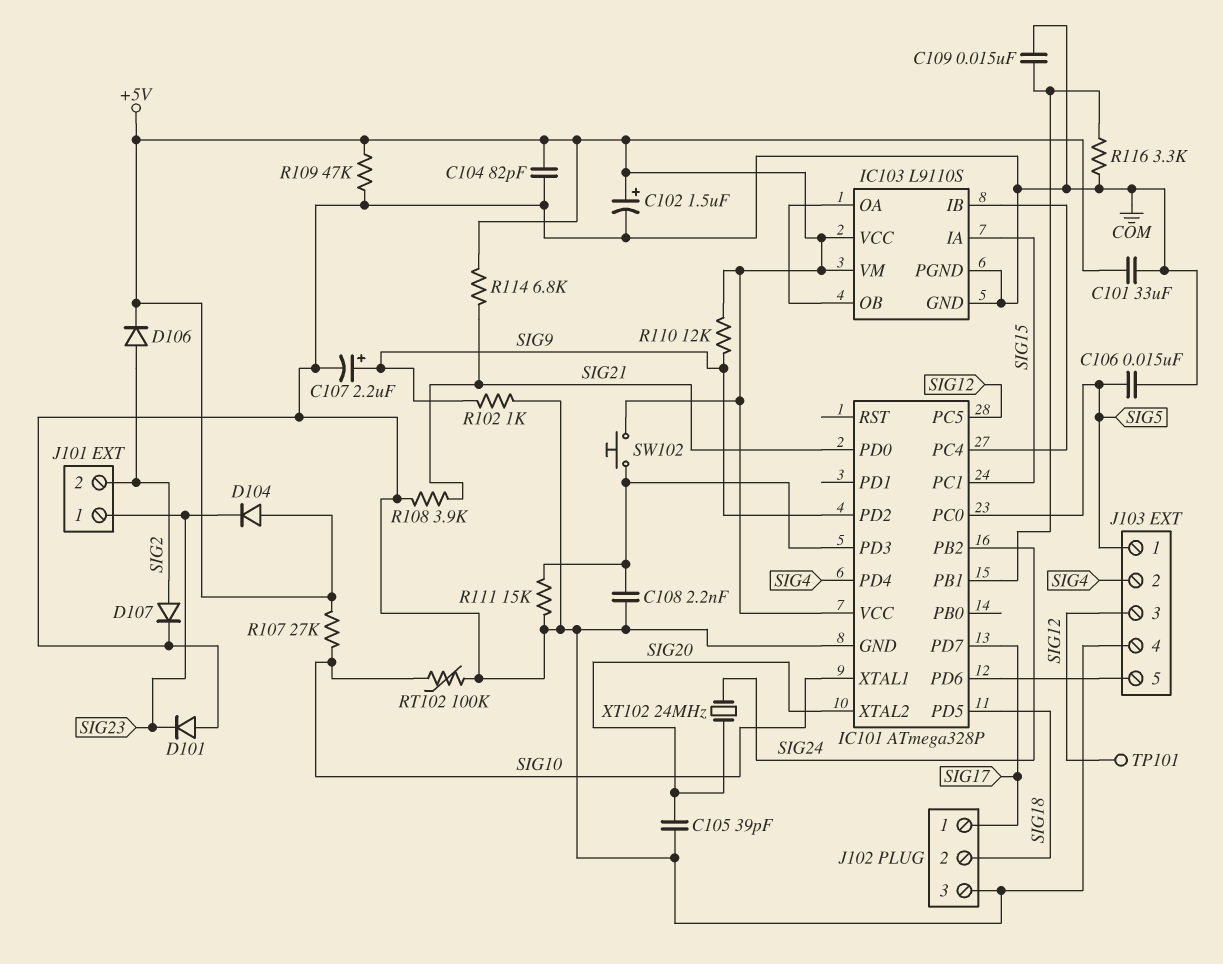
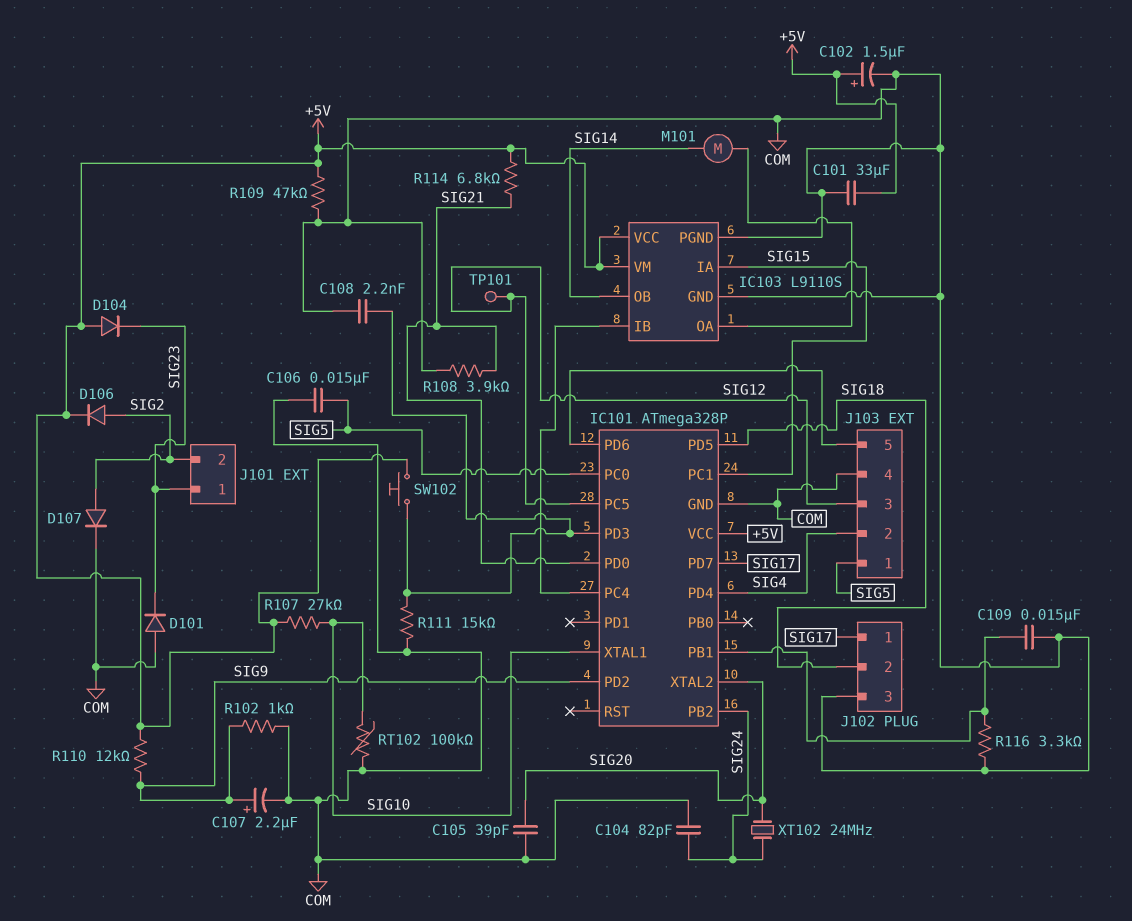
C104: 82pF (+5V, COM) -> 82pF (COM, SIG24)
IC103 pin OB: IC103/OA -> SIG14
M101: none -> motor (IC103/OA, SIG14)

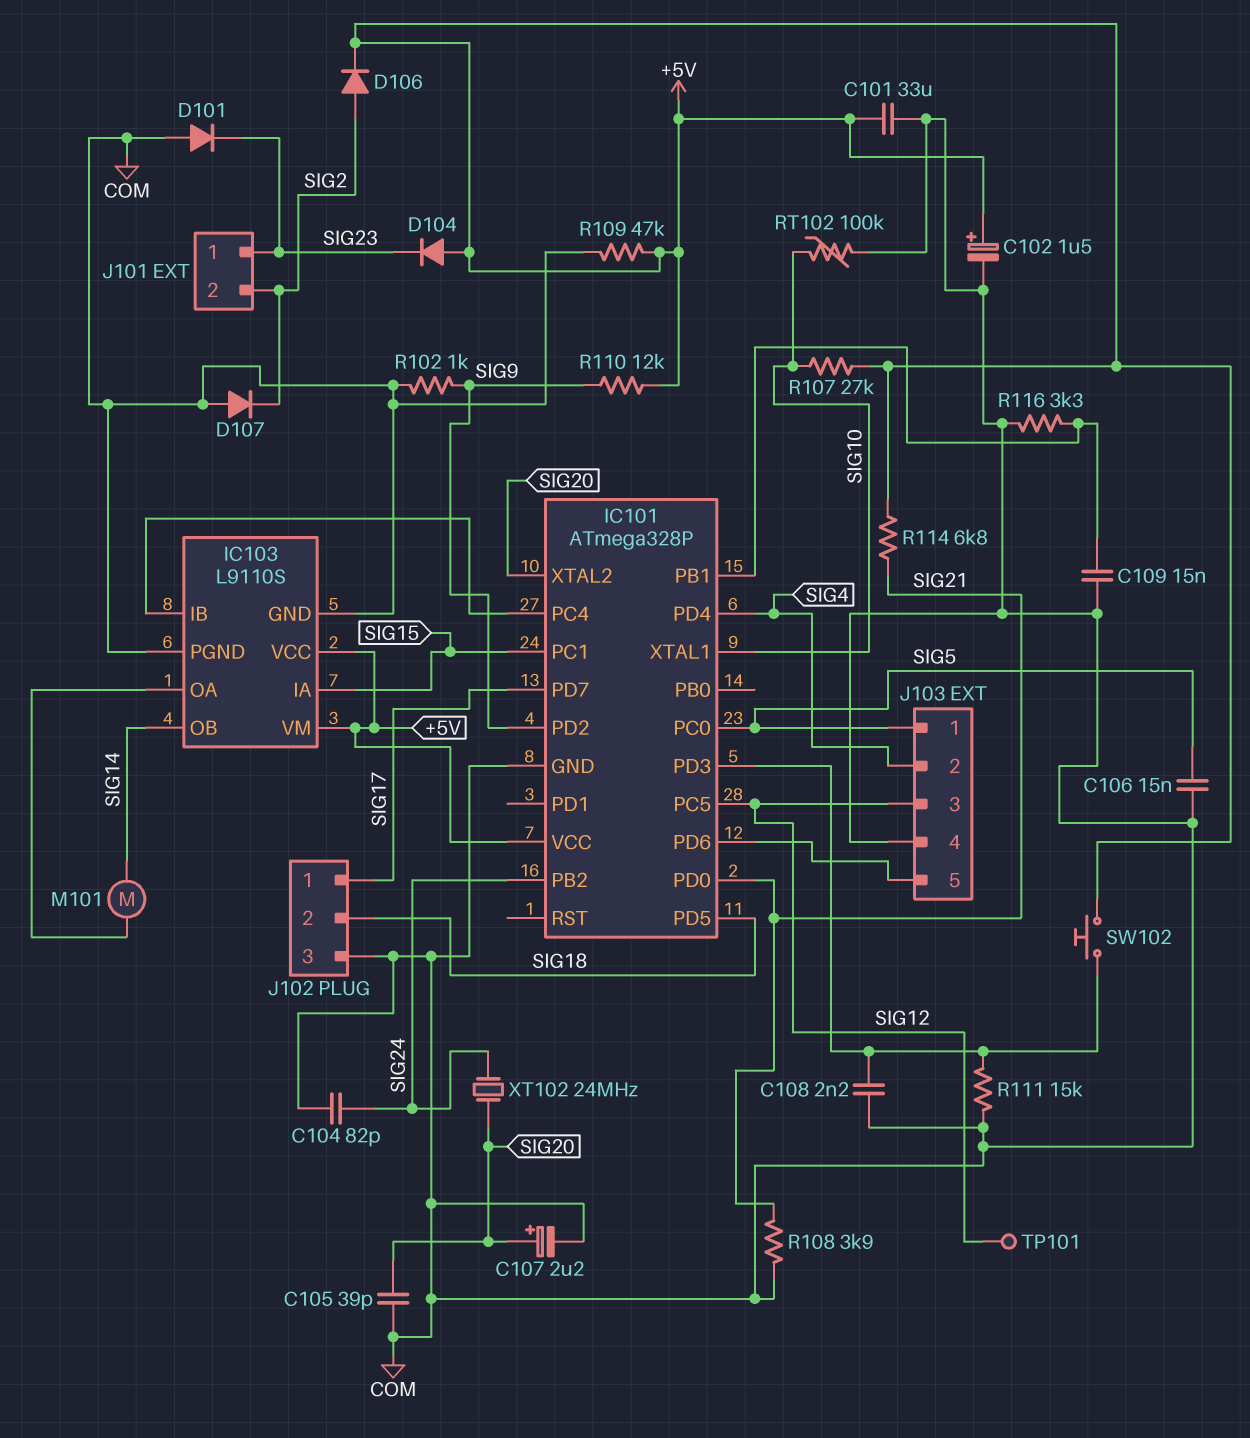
C107: 2.2uF (plus SIG9, minus COM) -> 2.2uF (plus SIG20, minus COM)
D107: diode (A SIG2, K COM) -> diode (A COM, K SIG2)

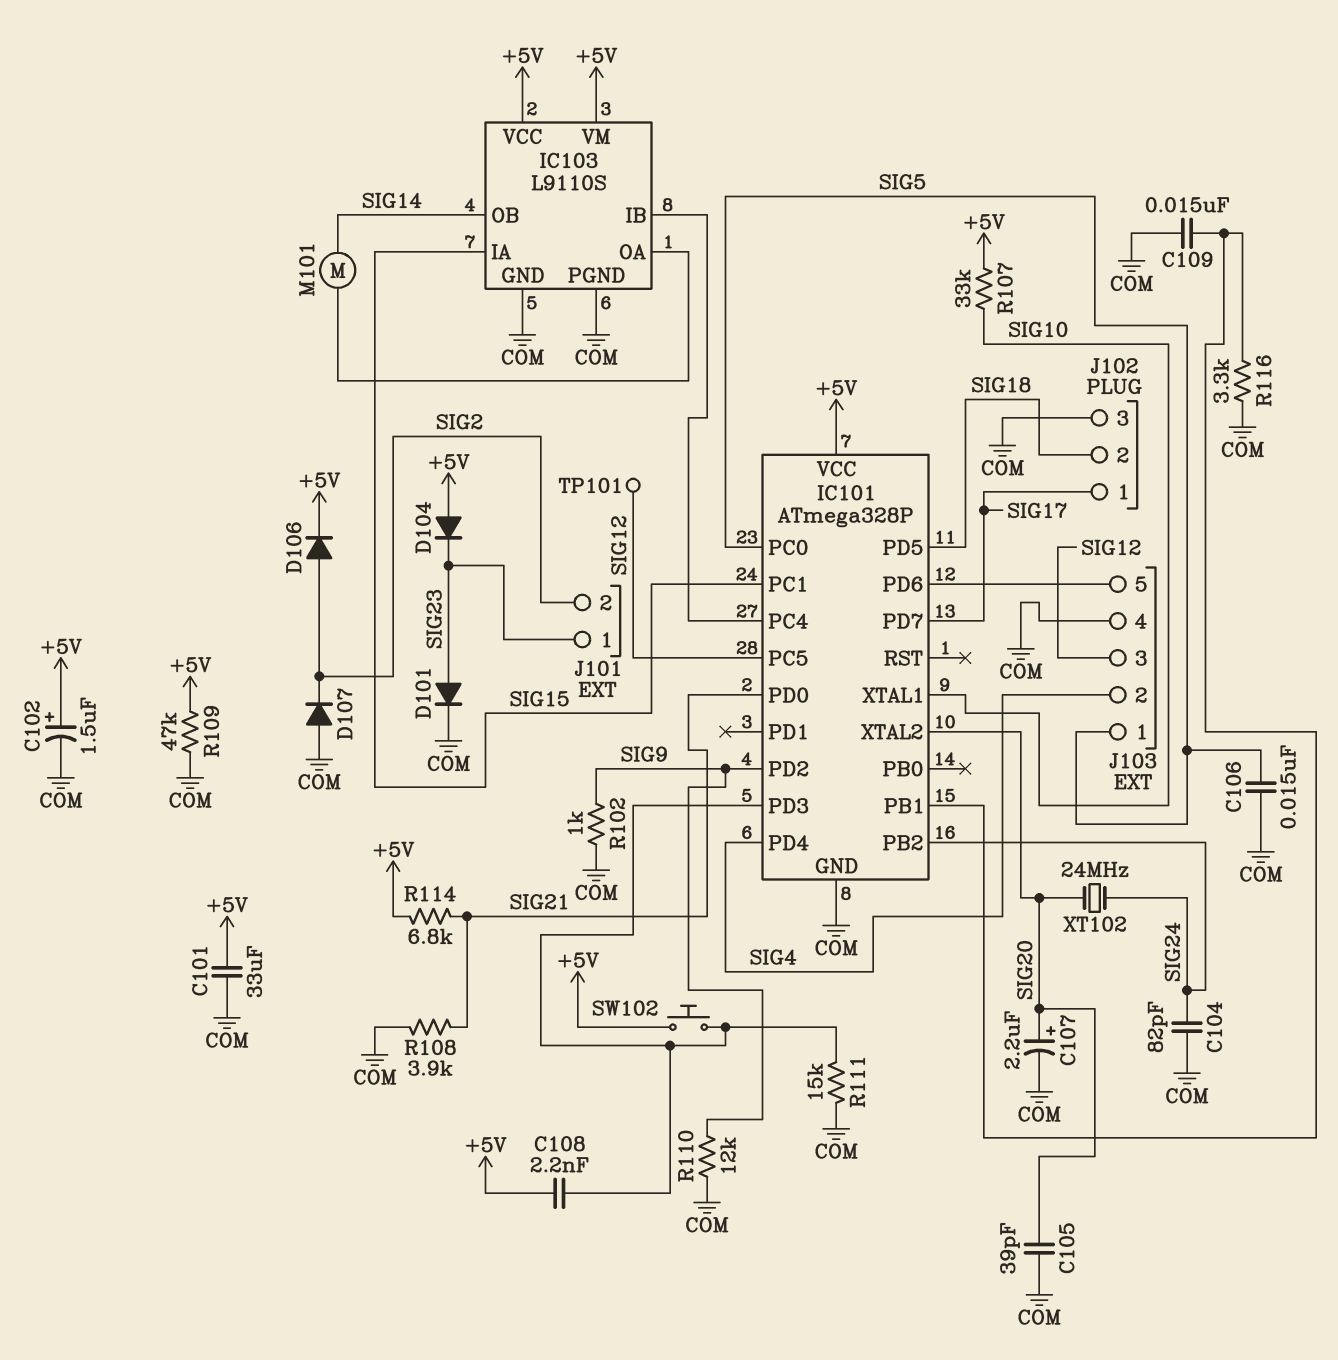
C108: 2.2nF (COM, IC101/PD3) -> 2.2nF (+5V, IC101/PD3)
D101: diode (A COM, K SIG23) -> diode (A SIG23, K COM)
R107: 27k (+5V, SIG10) -> 33k (+5V, SIG10)
R110: 12k (+5V, SIG9) -> 12k (COM, SIG9)
RT102: 100k (COM, SIG10) -> none

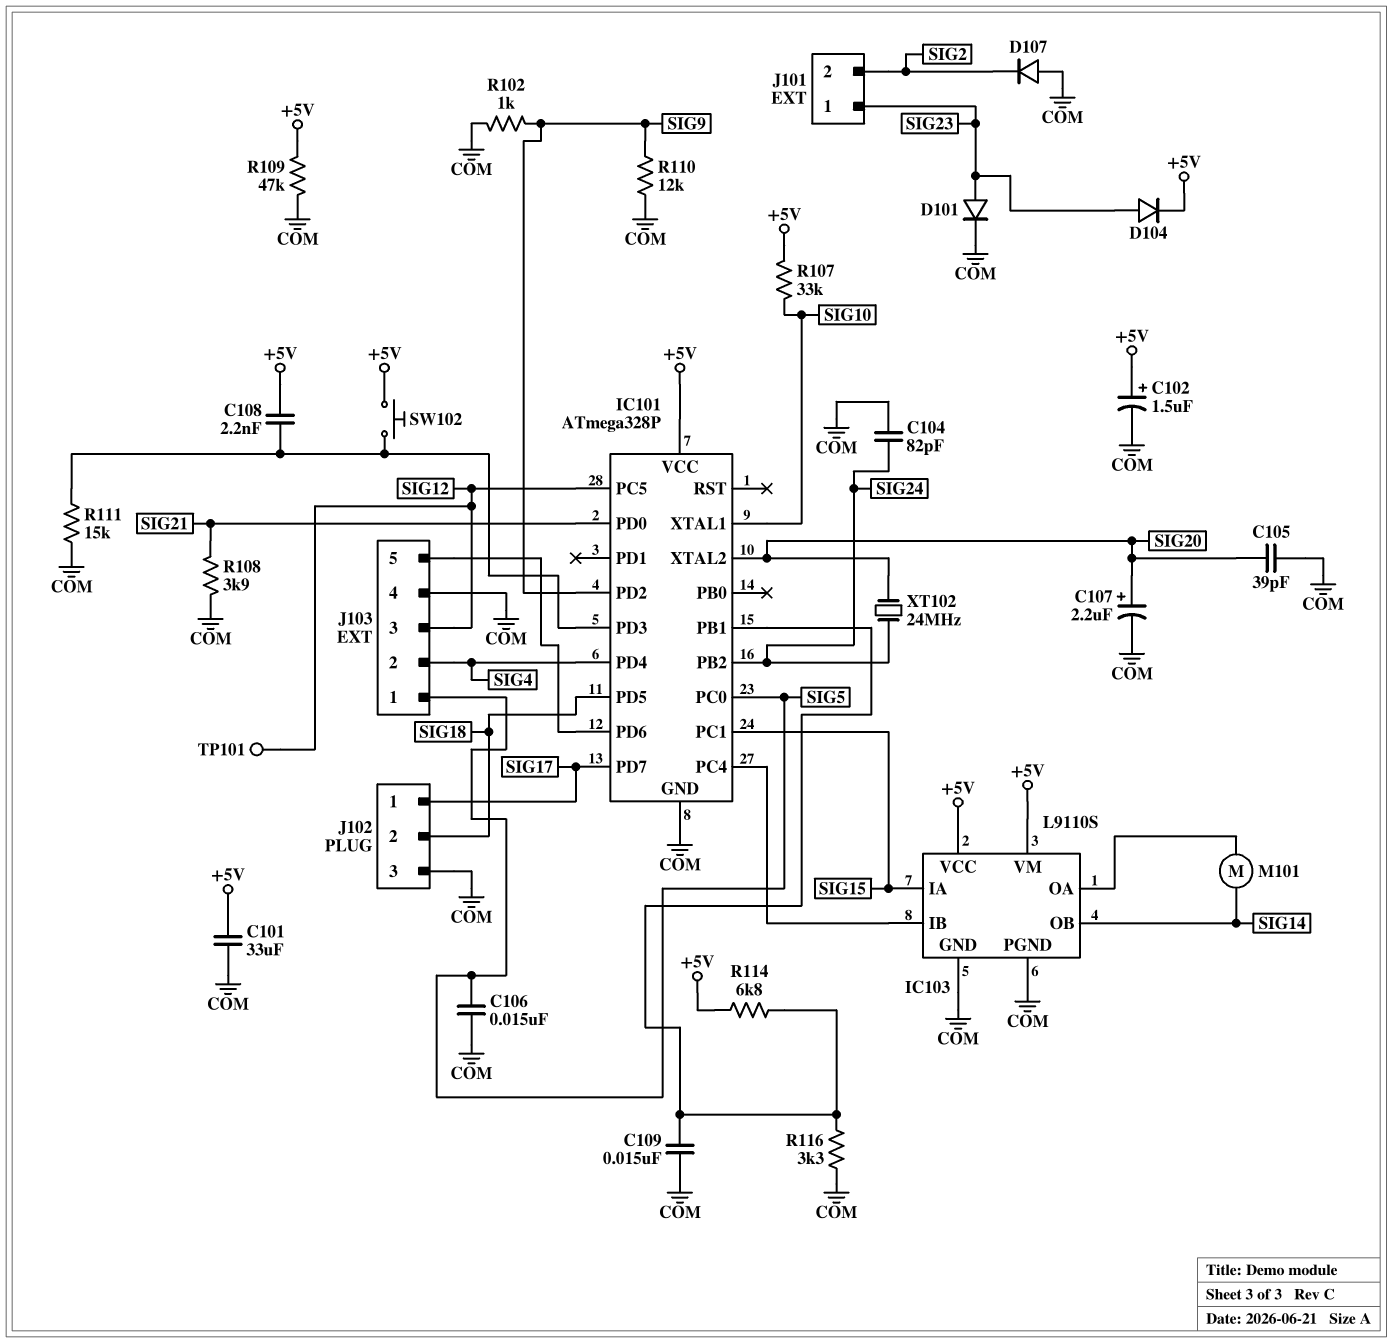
D104: diode (A +5V, K SIG23) -> diode (A SIG23, K +5V)
D106: diode (A SIG2, K +5V) -> none
R114: 6.8k (+5V, SIG21) -> 6.8k (+5V, IC101/PB1)

